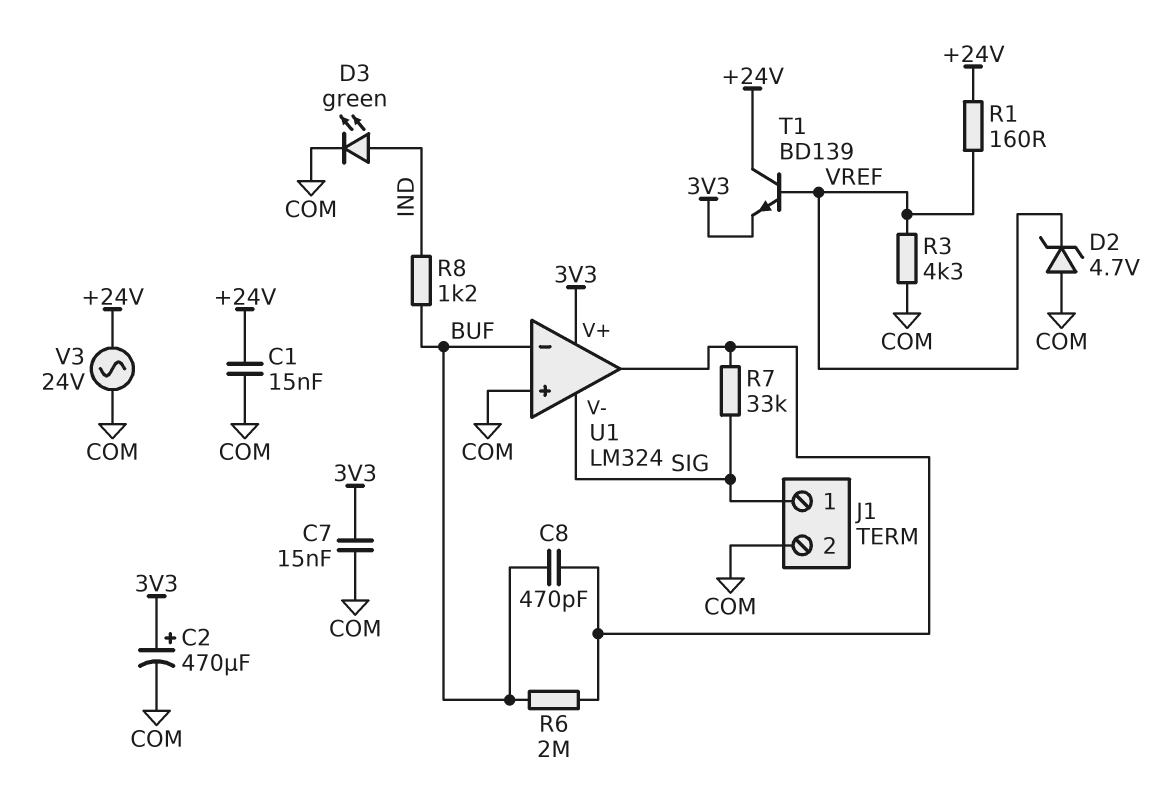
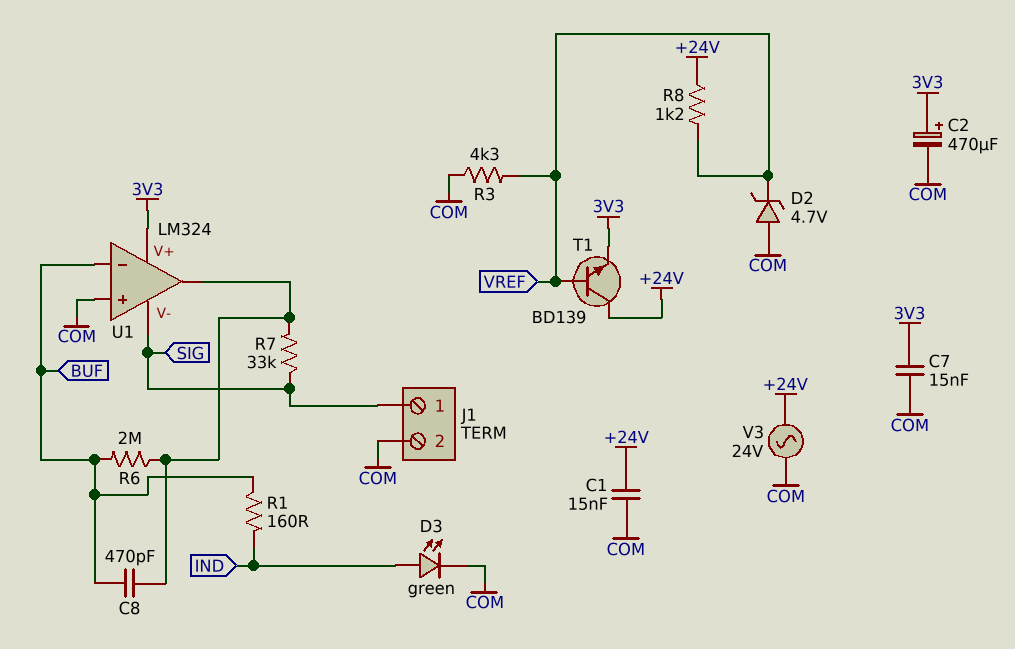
R1: 160 (+24V, VREF) -> 160 (BUF, IND)
R8: 1.2k (BUF, IND) -> 1.2k (+24V, VREF)

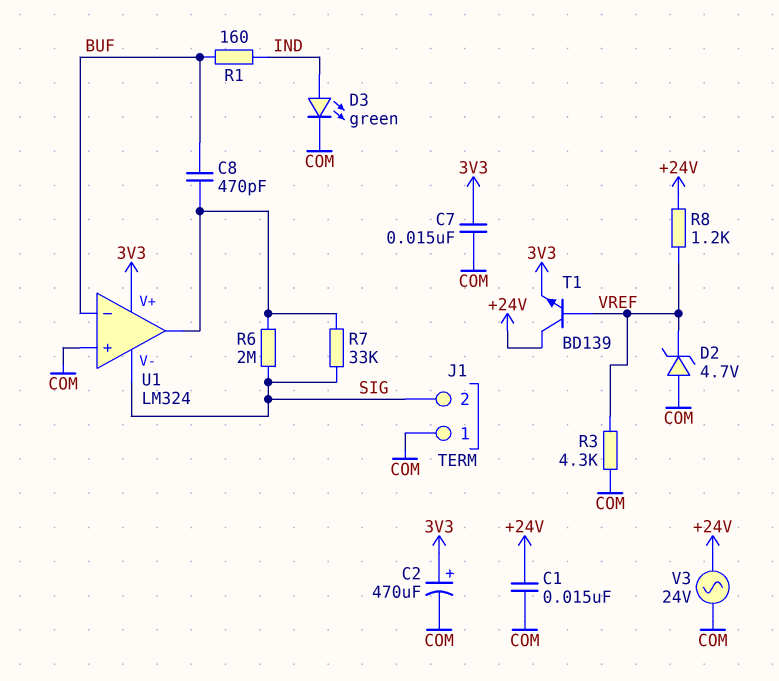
J1 pin 1: SIG -> COM
J1 pin 2: COM -> SIG
R6: 2M (BUF, U1/out) -> 2M (SIG, U1/out)

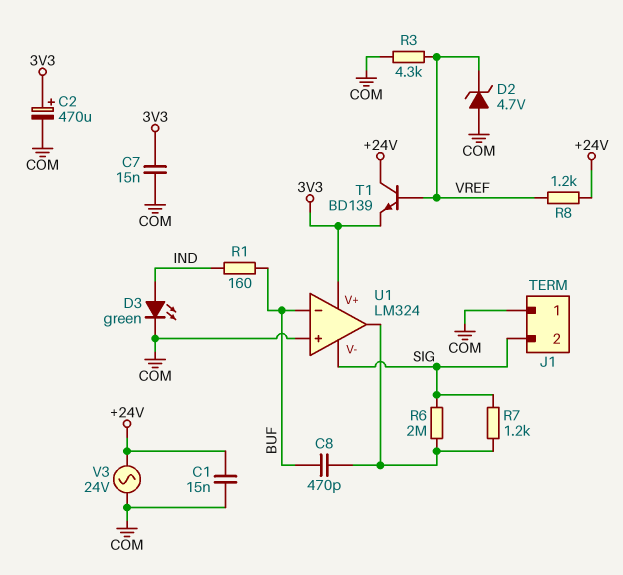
R7: 33k (SIG, U1/out) -> 1.2k (SIG, U1/out)

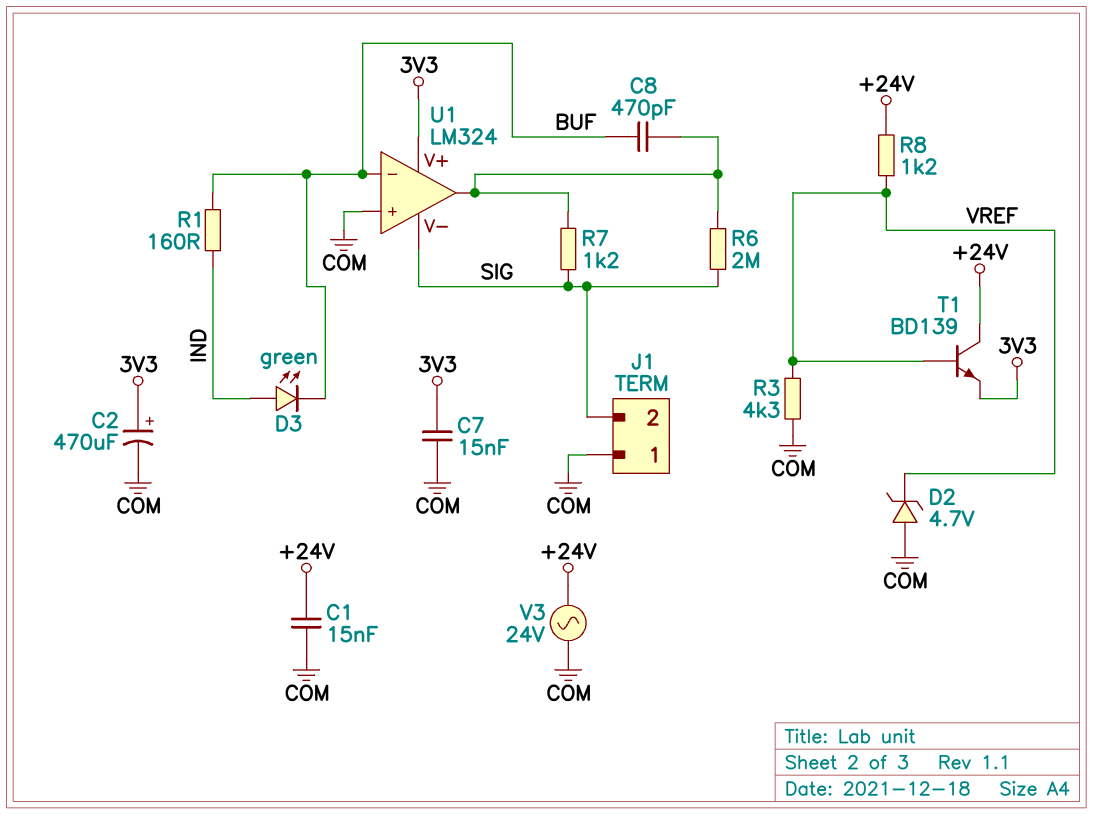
D3: LED green (A IND, K COM) -> LED green (A IND, K BUF)

